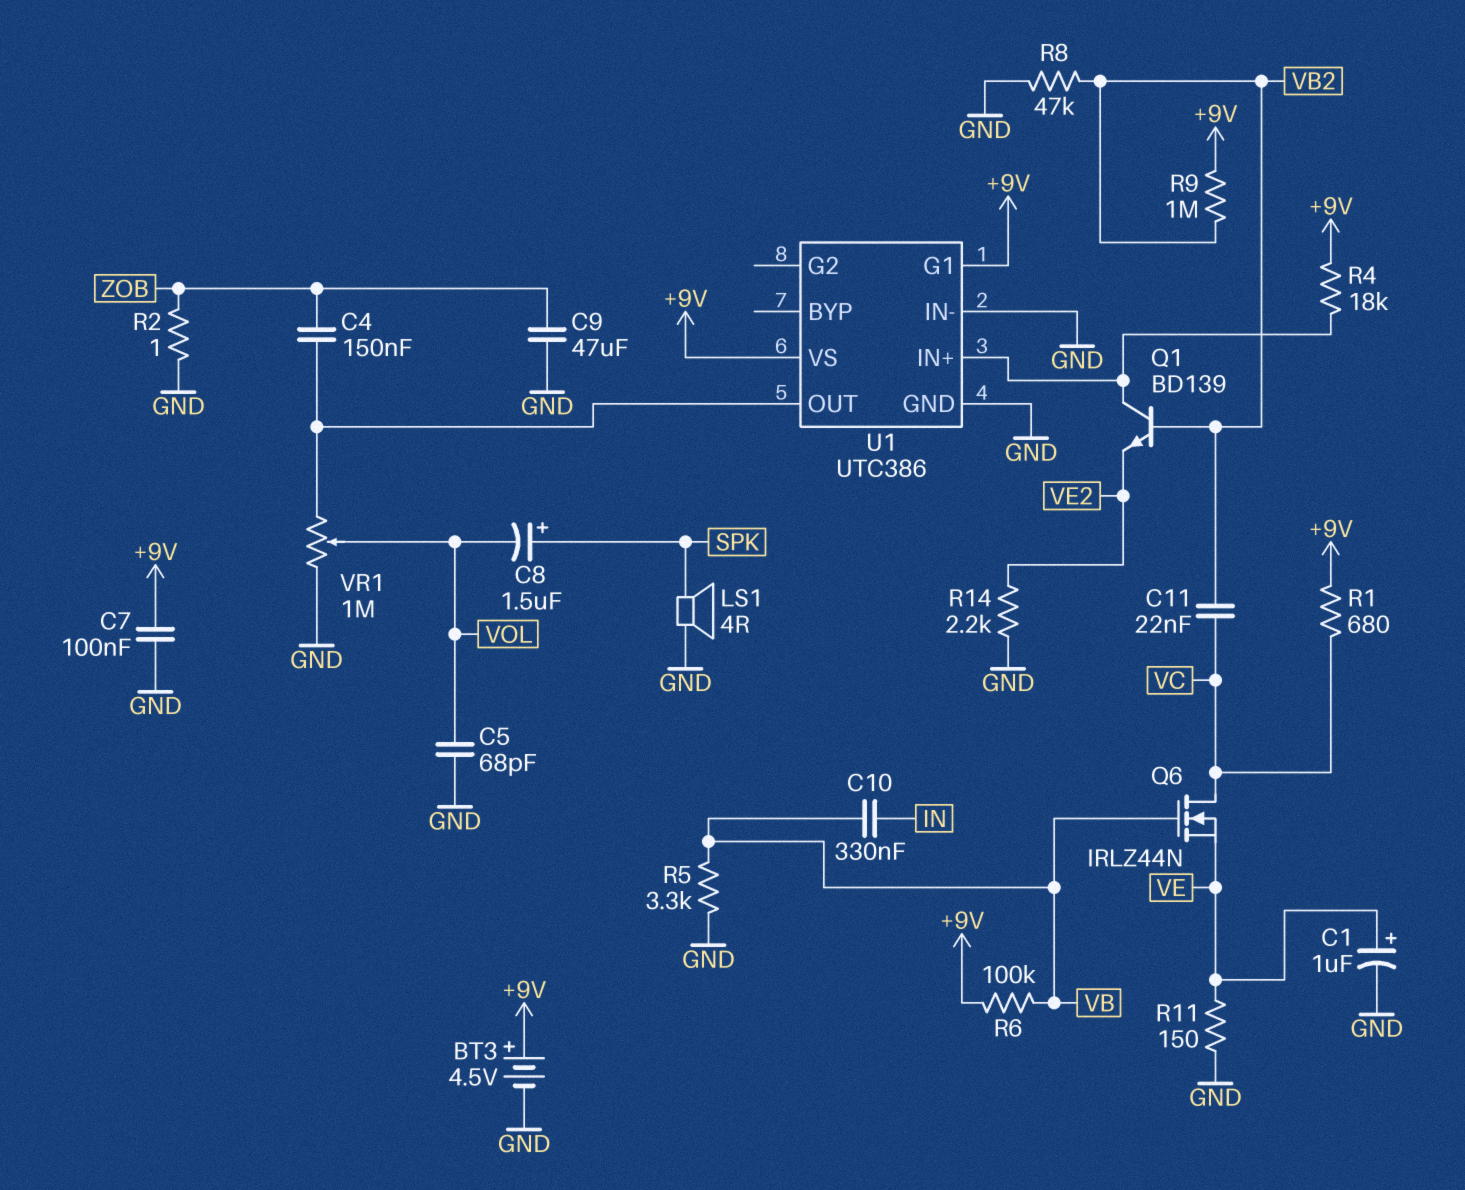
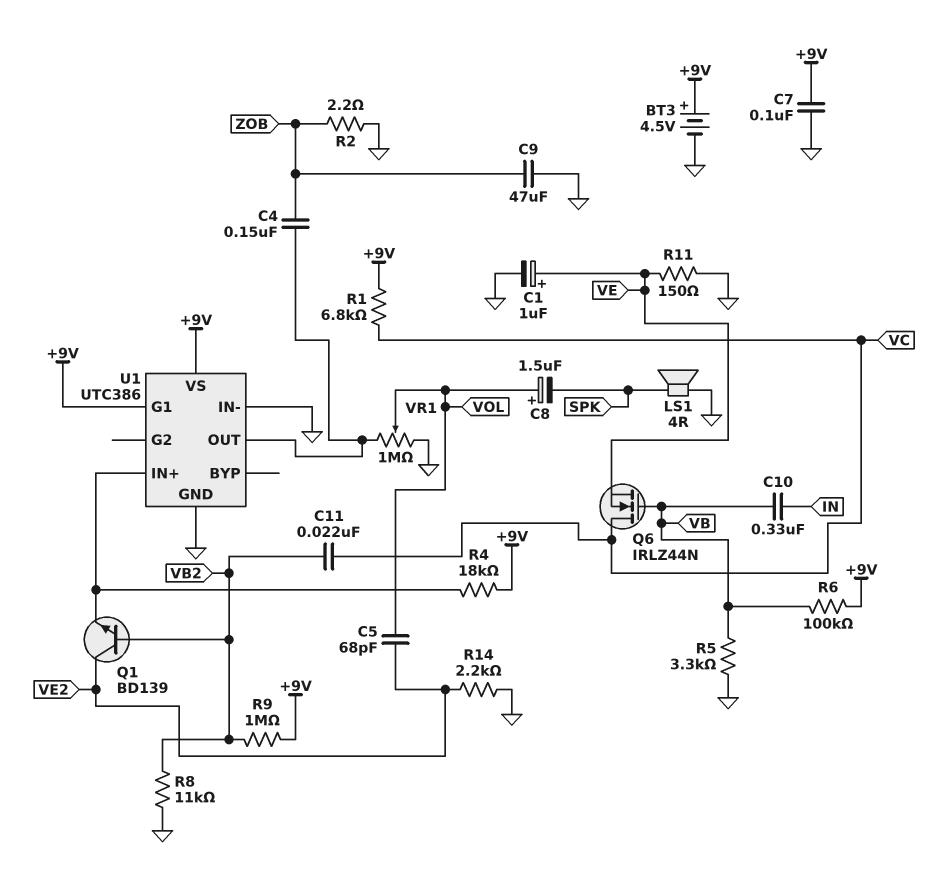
C5: 68pF (GND, VOL) -> 68pF (VE2, VOL)
C8: 1.5uF (plus SPK, minus VOL) -> 1.5uF (plus VOL, minus SPK)
Q1: NPN BD139 (B VB2, C U1/IN+, E VE2) -> NPN BD139 (B VB2, C VE2, E U1/IN+)
R1: 680 (+9V, VC) -> 6.8k (+9V, VC)
R2: 1 (GND, ZOB) -> 2.2 (GND, ZOB)
R8: 47k (GND, VB2) -> 11k (GND, VB2)

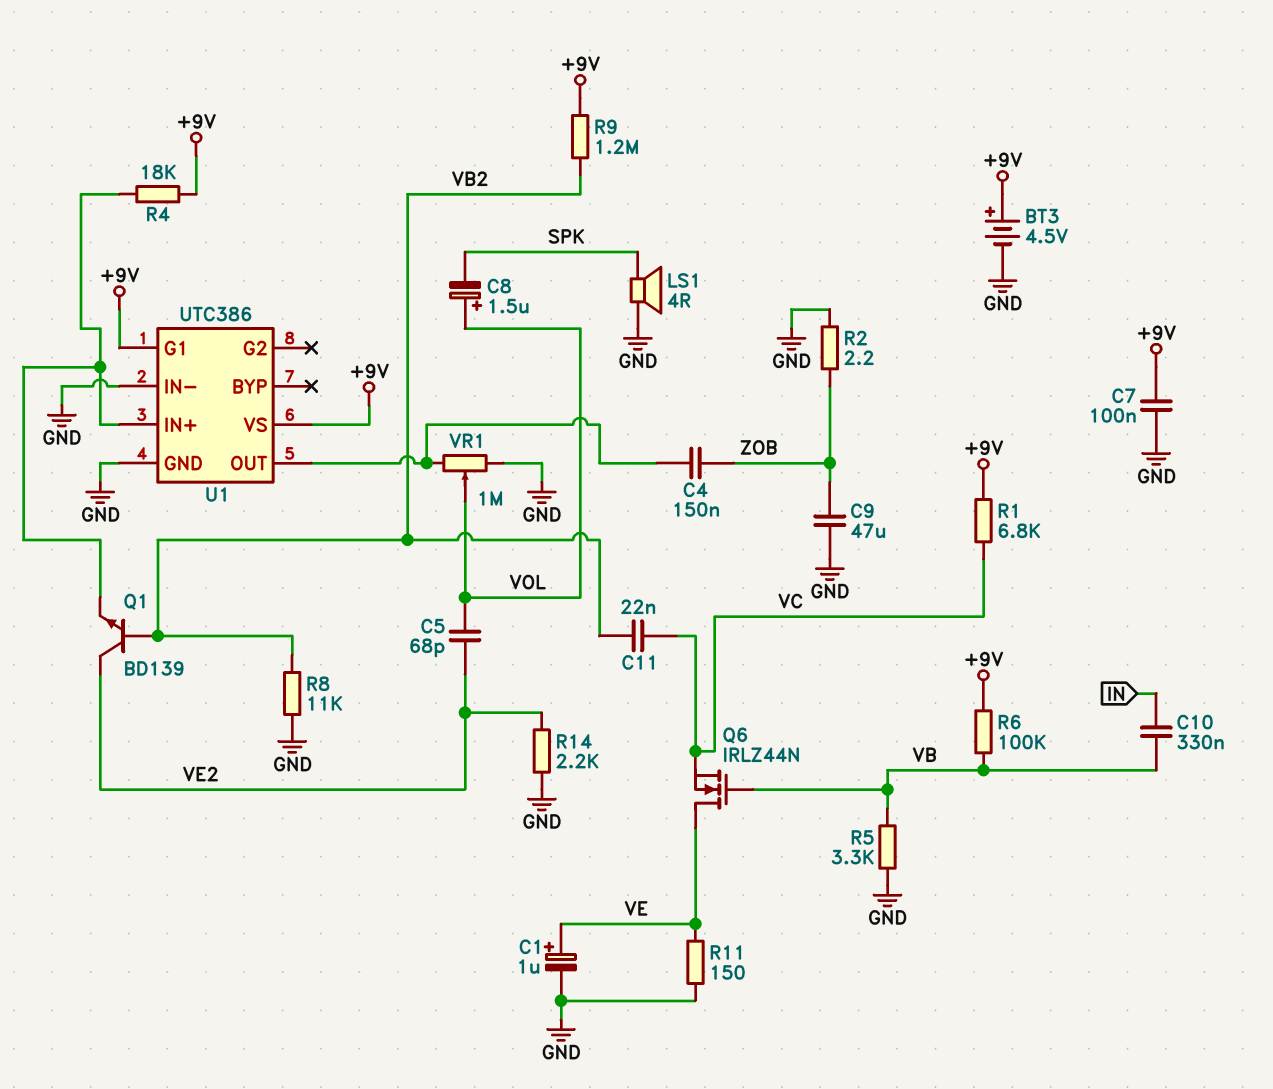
Q6: NMOS IRLZ44N (G VB, D VC, S VE) -> NMOS IRLZ44N (G VB, D VE, S VC)
R9: 1M (+9V, VB2) -> 1.2M (+9V, VB2)

